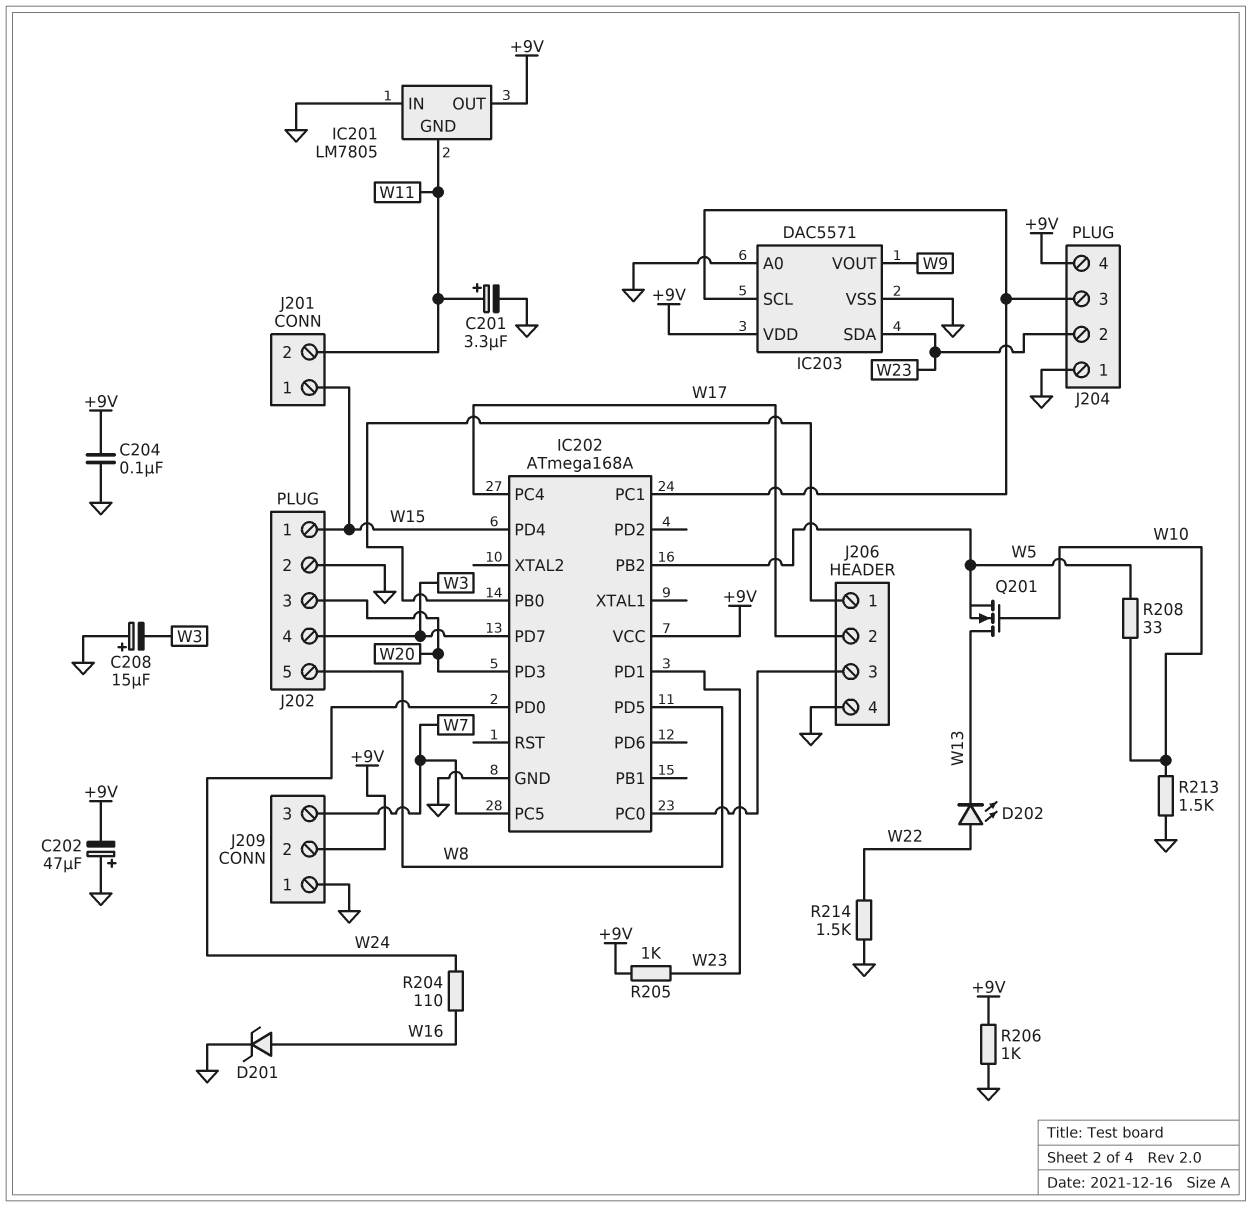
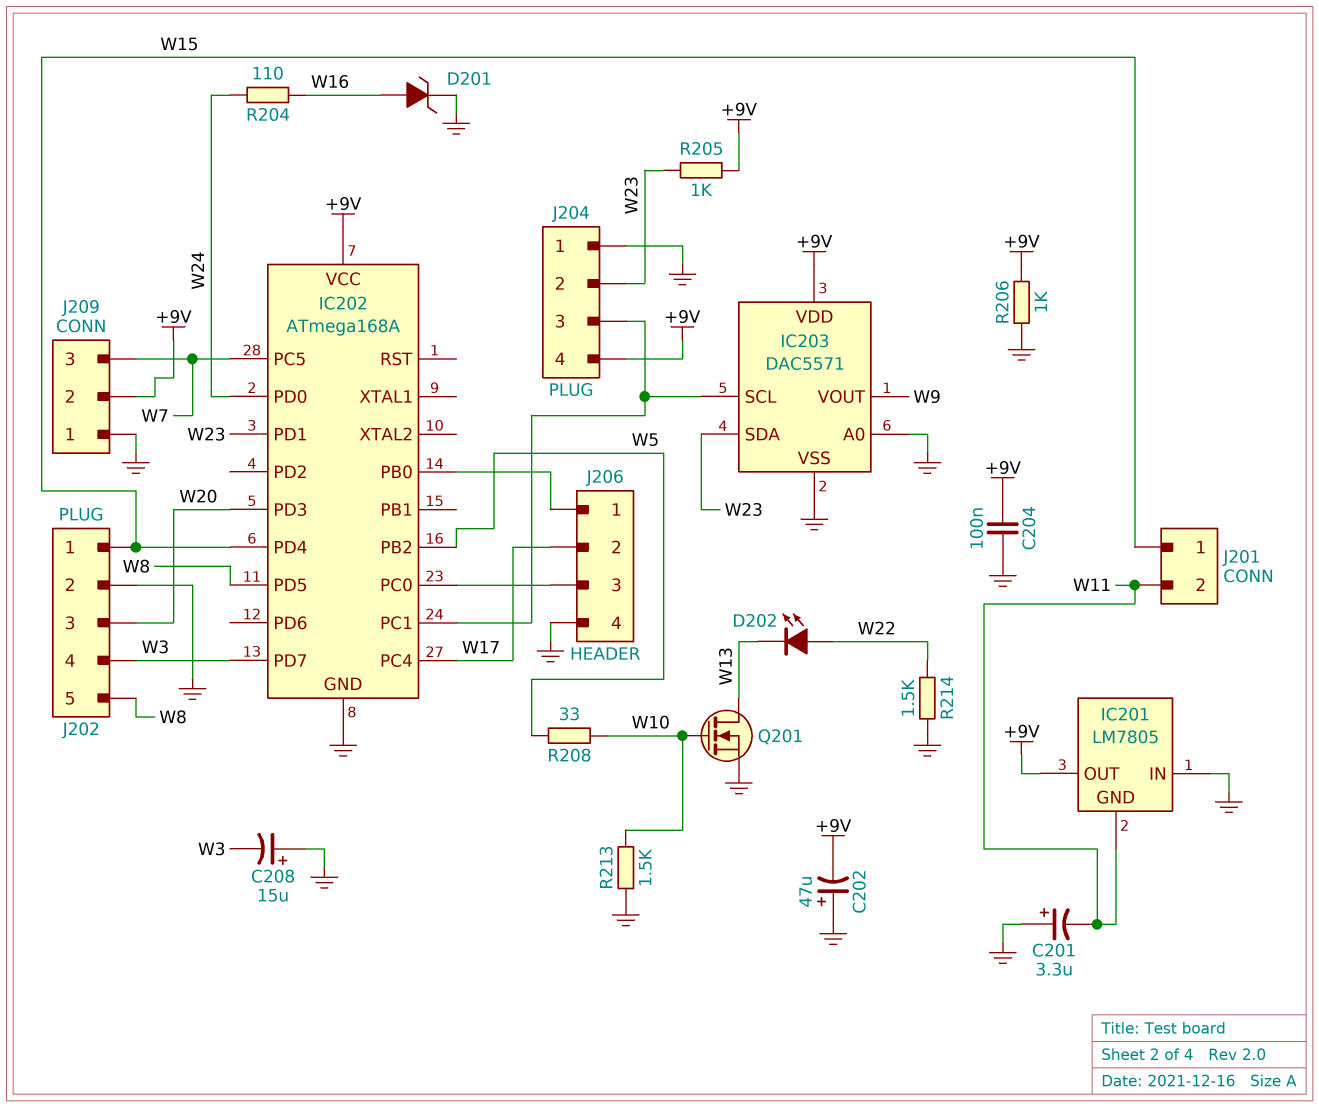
C201: 3.3uF (plus W11, minus GND) -> 3.3uF (plus GND, minus W11)
Q201: NMOS (G W10, D W13, S W5) -> NMOS (G W10, D W13, S GND)

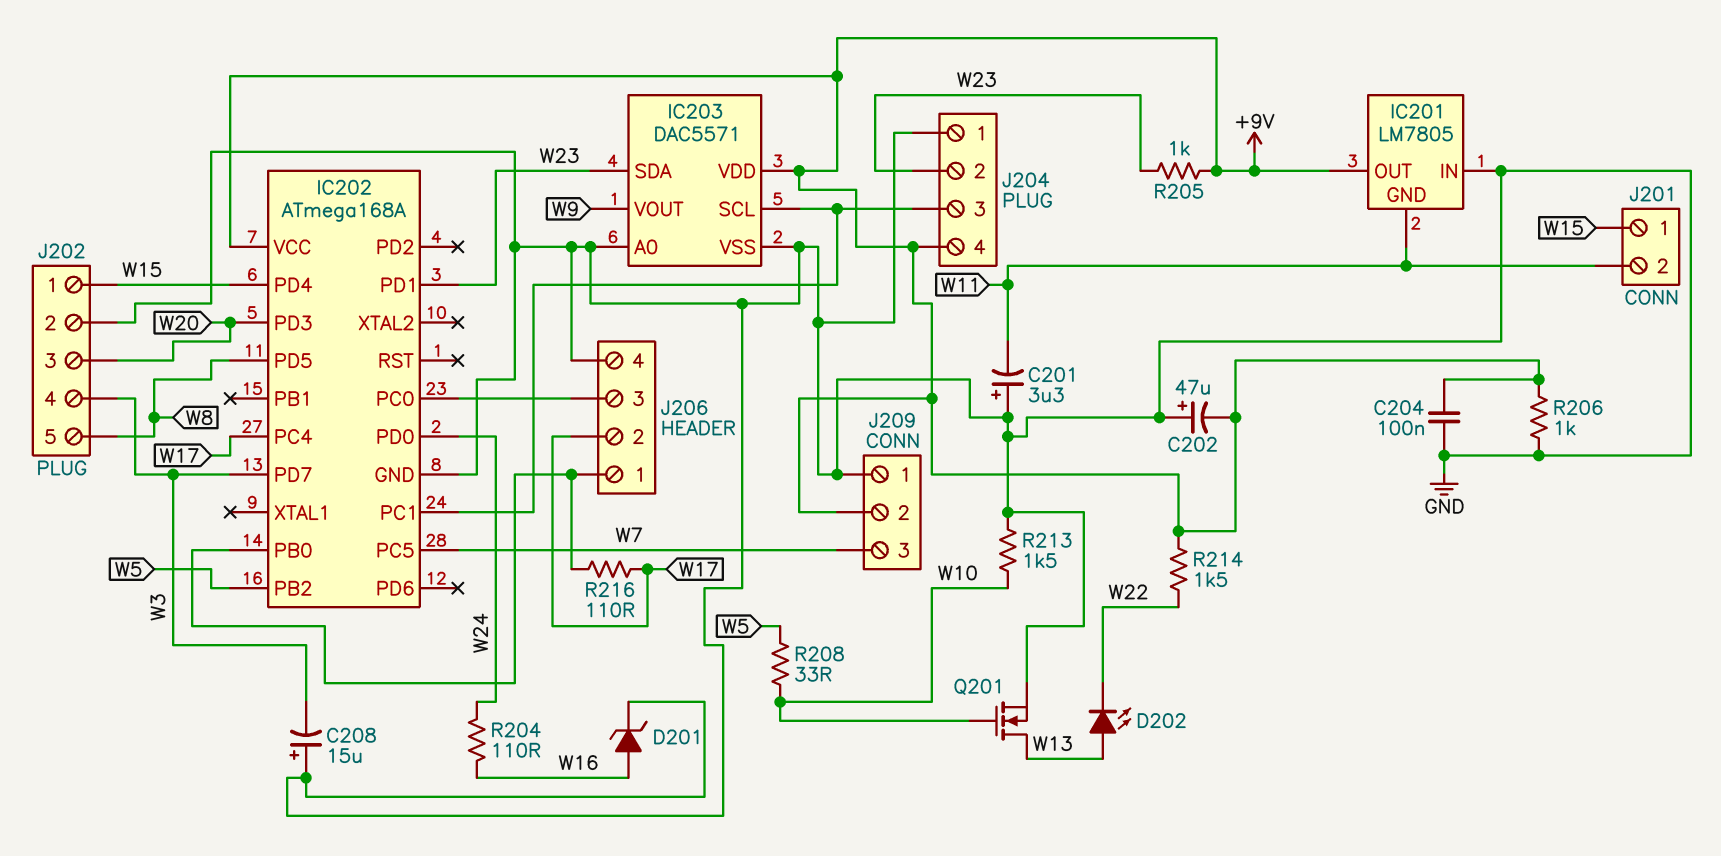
D202: LED (A W22, K W13) -> LED (A W13, K W22)
R214: 1.5k (GND, W22) -> 1.5k (+9V, W22)
R216: none -> 110 (IC202/PB0, W17)

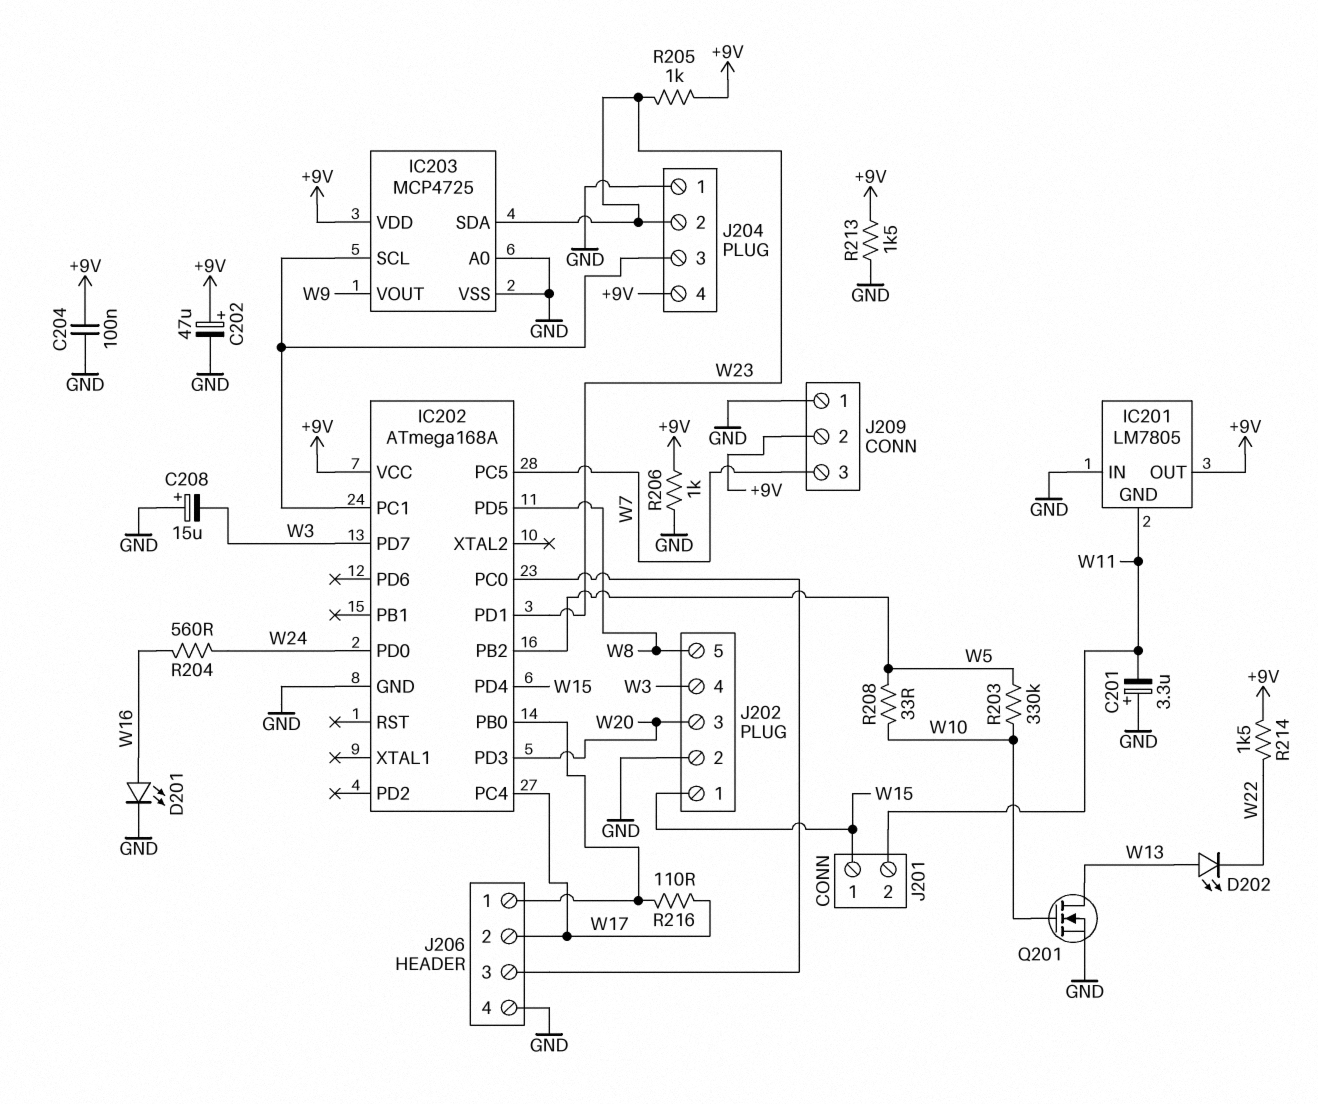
C202: 47uF (plus GND, minus +9V) -> 47uF (plus +9V, minus GND)
D201: zener (A W16, K GND) -> LED (A W16, K GND)
IC203: DAC5571 -> MCP4725
R203: none -> 330k (W5, W10)
R204: 110 (W16, W24) -> 560 (W16, W24)
R213: 1.5k (GND, W10) -> 1.5k (+9V, GND)

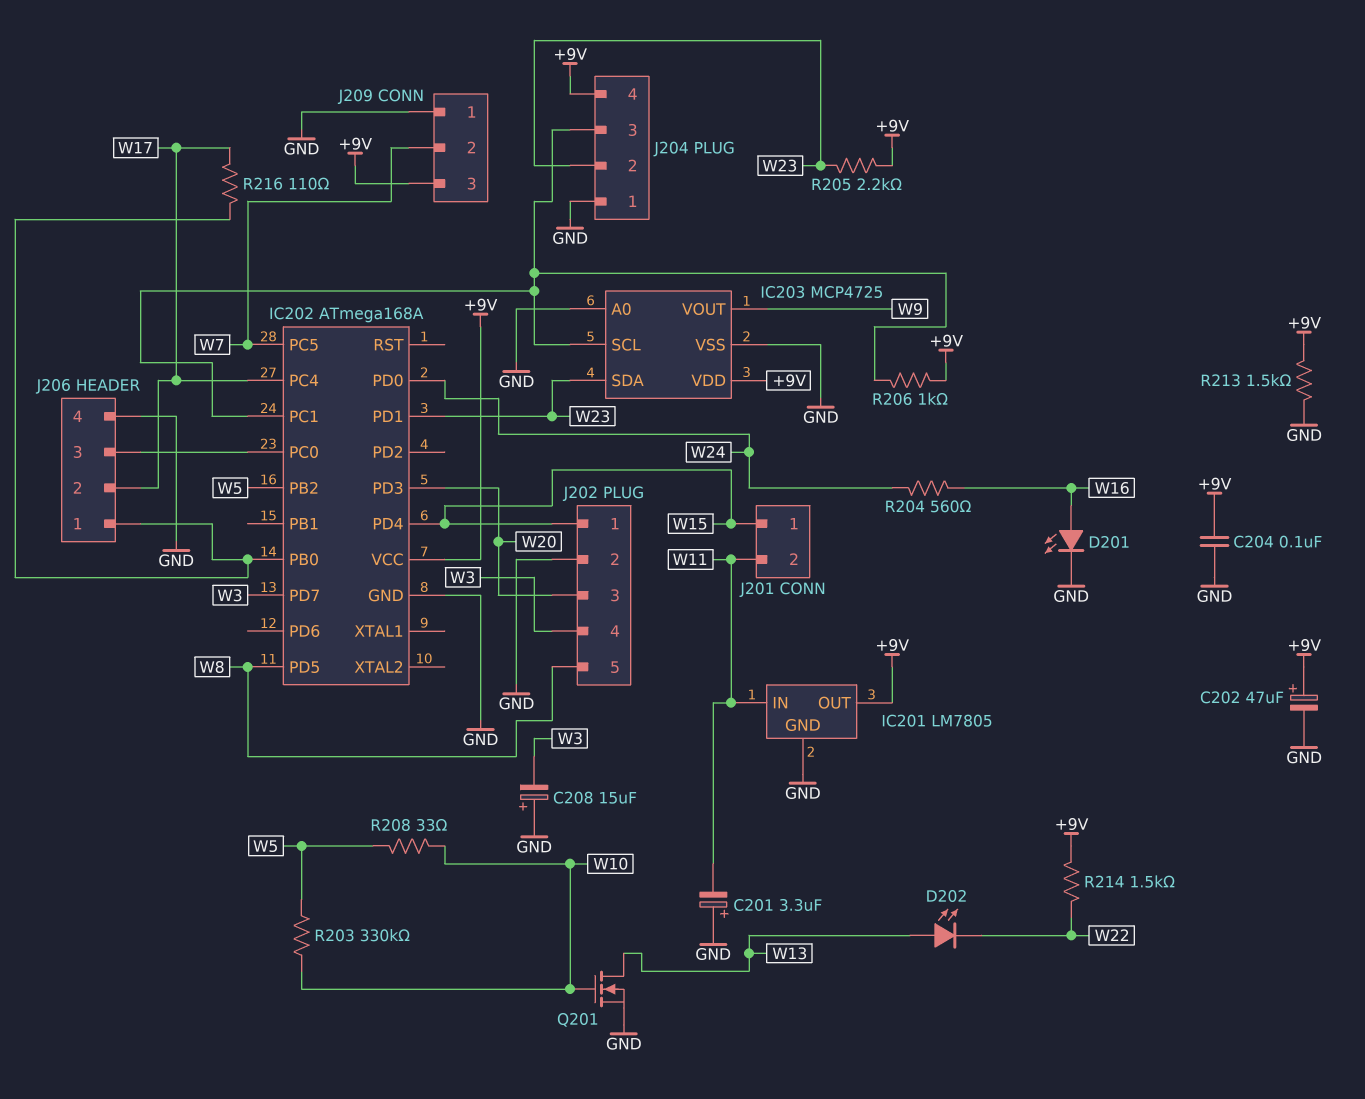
IC201 pin GND: W11 -> GND
IC201 pin IN: GND -> W11
J209 pin 2: +9V -> W7
J209 pin 3: W7 -> +9V
R205: 1k (+9V, W23) -> 2.2k (+9V, W23)
R206: 1k (+9V, GND) -> 1k (+9V, IC202/PC1)

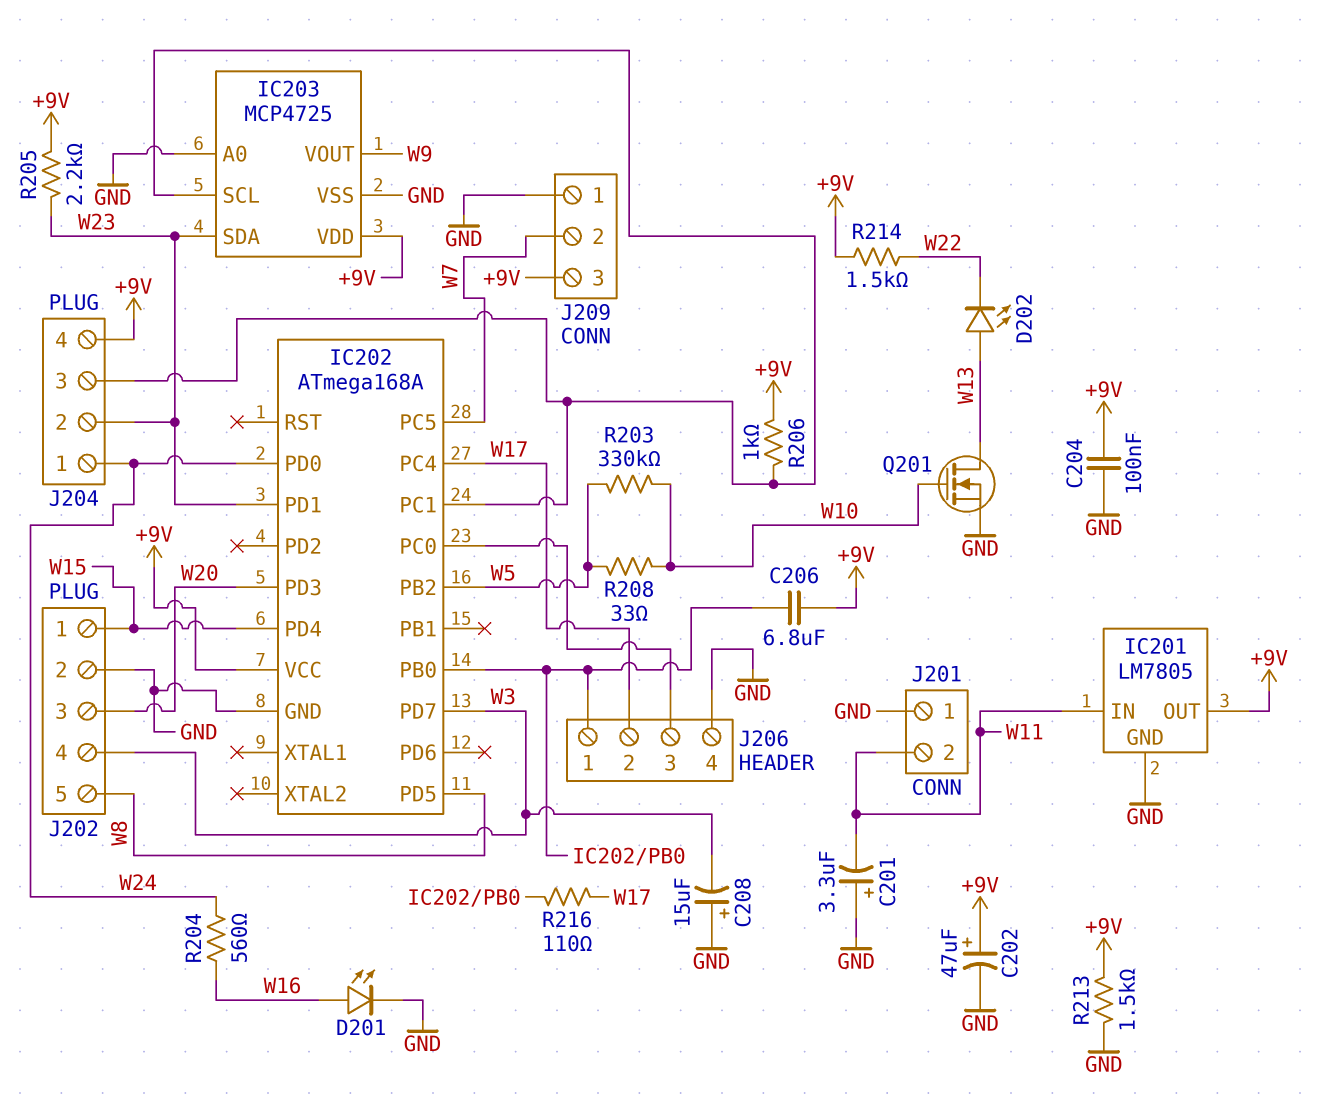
C206: none -> 6.8uF (+9V, IC202/PB0)
J201 pin 1: W15 -> GND
J204 pin 1: GND -> W24

